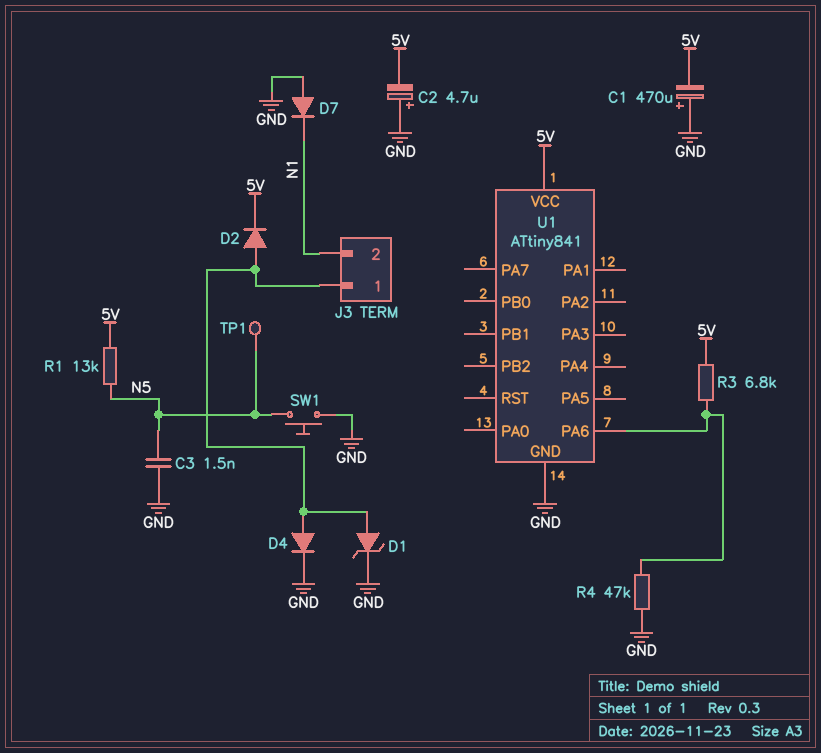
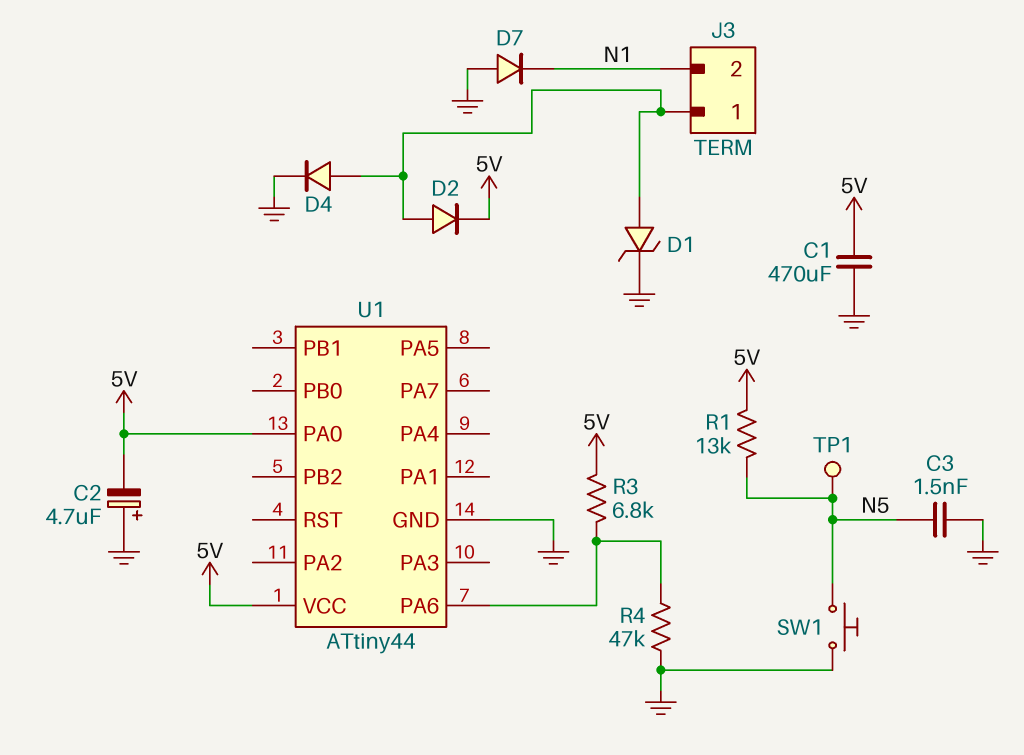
C1: 470uF (plus GND, minus 5V) -> 470uF (5V, GND)
U1: ATtiny841 -> ATtiny44
U1 pin PA0: none -> 5V

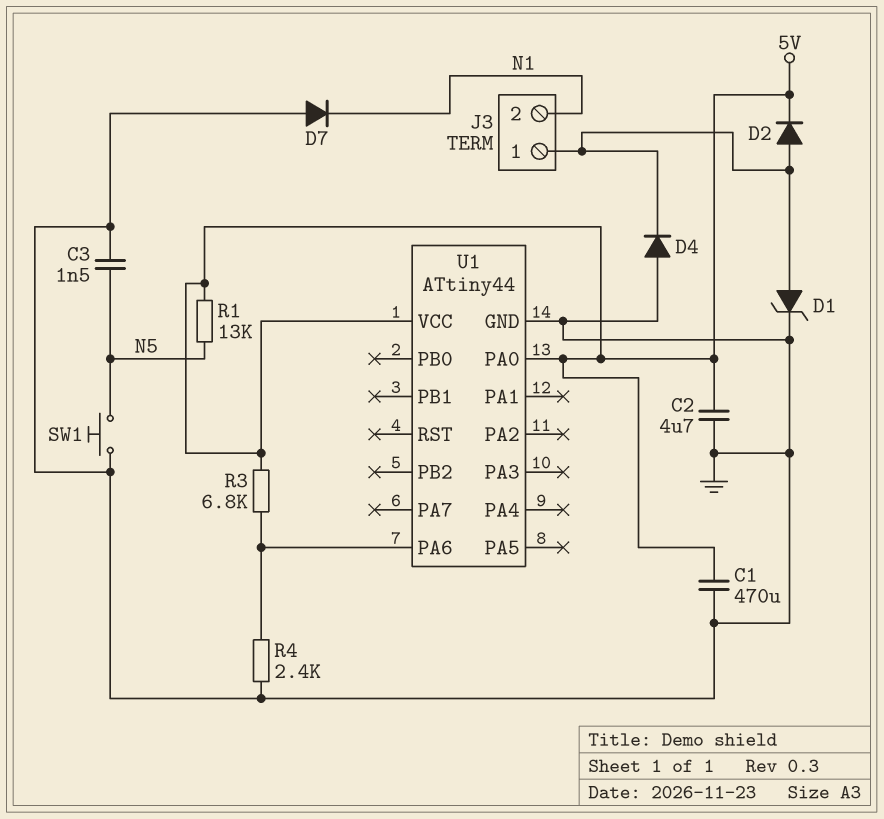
C2: 4.7uF (plus GND, minus 5V) -> 4.7uF (5V, GND)
D4: diode (A J3/1, K GND) -> diode (A GND, K J3/1)
R4: 47k (GND, U1/PA6) -> 2.4k (GND, U1/PA6)
TP1: test point (N5) -> none

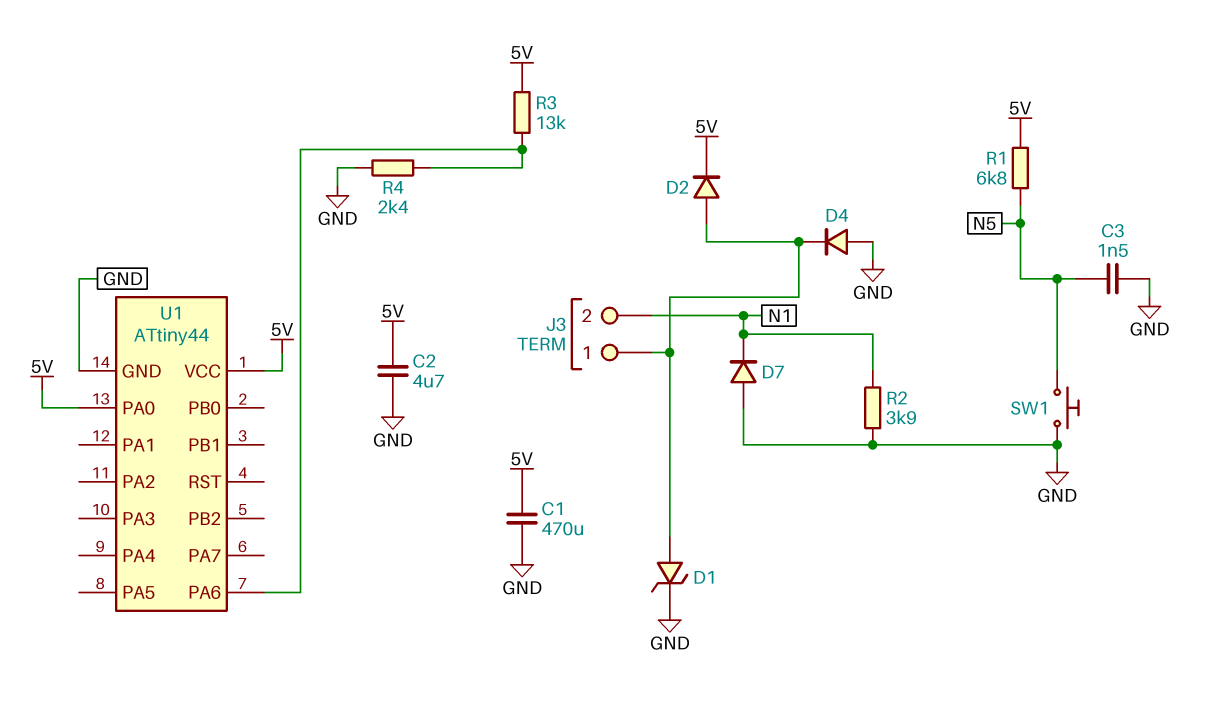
R1: 13k (5V, N5) -> 6.8k (5V, N5)
R2: none -> 3.9k (GND, N1)
R3: 6.8k (5V, U1/PA6) -> 13k (5V, U1/PA6)

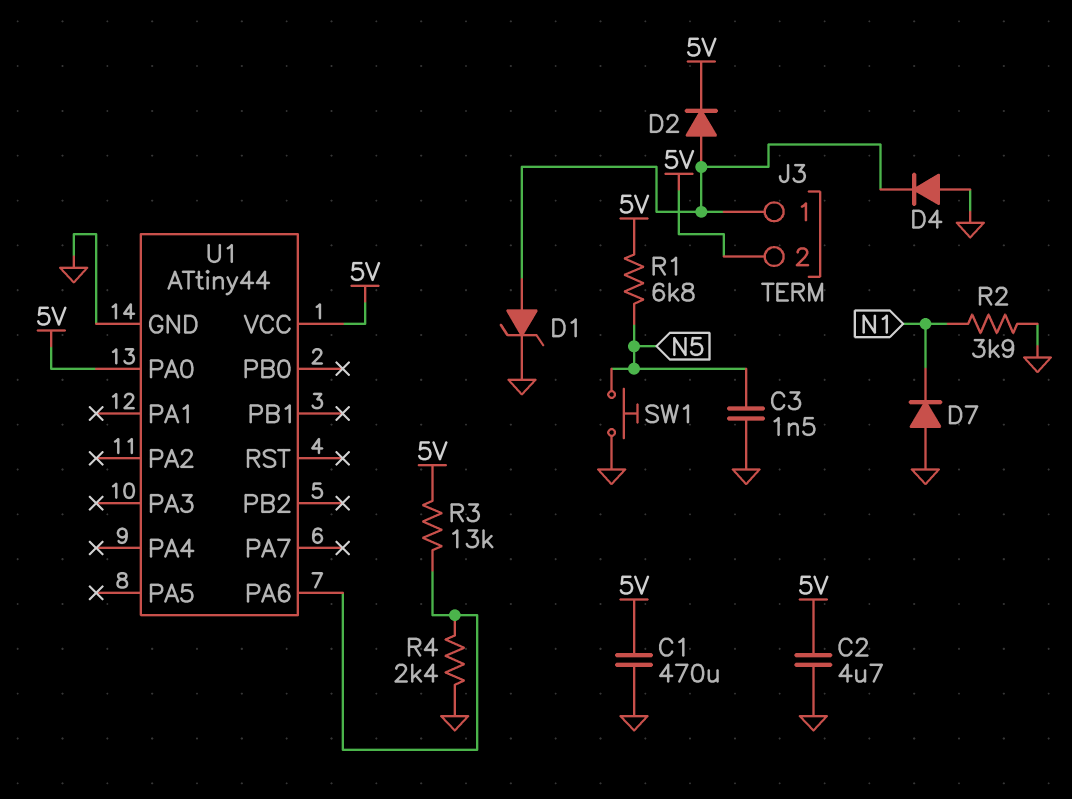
J3 pin 2: N1 -> 5V

